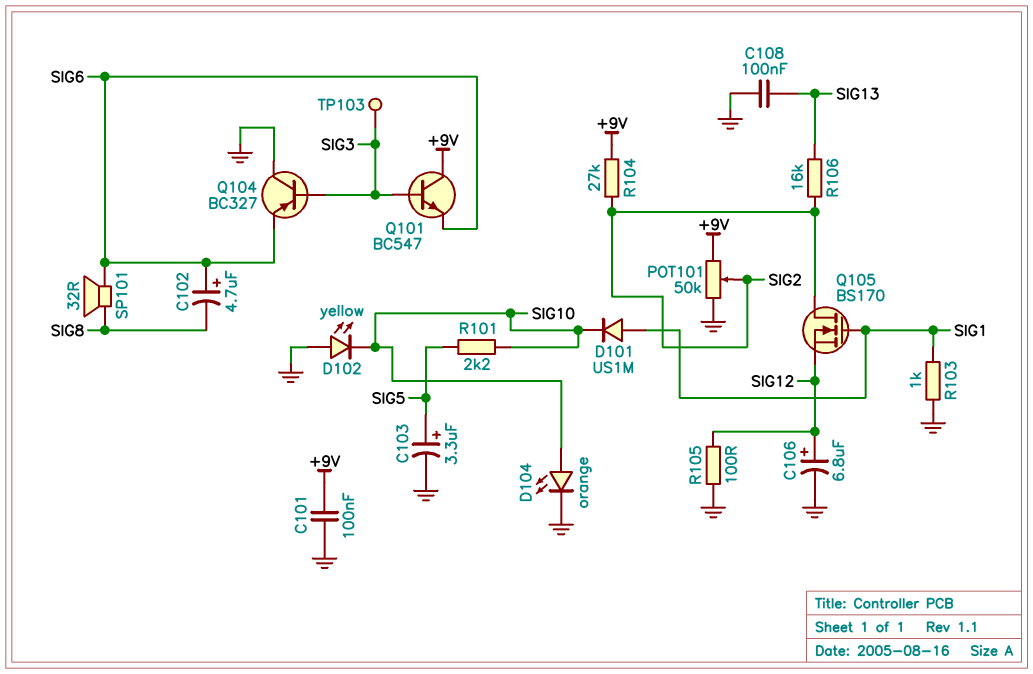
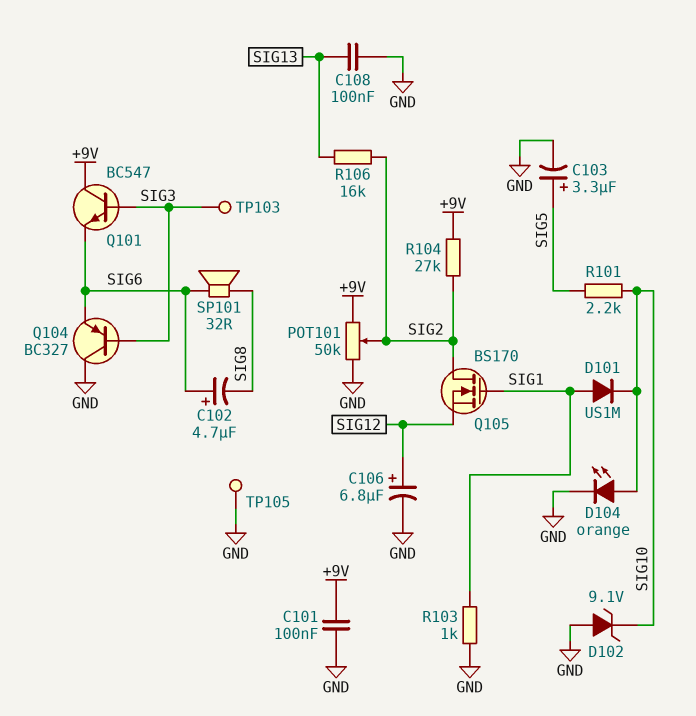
D102: LED yellow (A GND, K SIG10) -> zener 9.1V (A GND, K SIG10)
R105: 100 (GND, SIG12) -> none
TP105: none -> test point (GND)

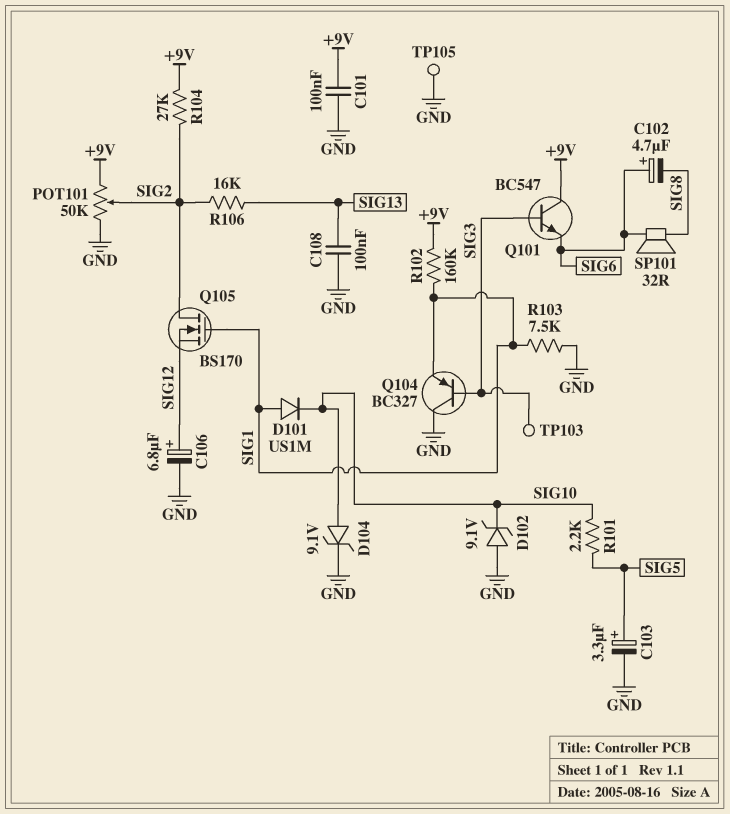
D104: LED orange (A SIG10, K GND) -> zener 9.1V (A SIG10, K GND)
Q104: PNP BC327 (B SIG3, C GND, E SIG6) -> PNP BC327 (B SIG3, C GND, E SIG1)
R102: none -> 160k (+9V, SIG1)
R103: 1k (GND, SIG1) -> 7.5k (GND, SIG1)

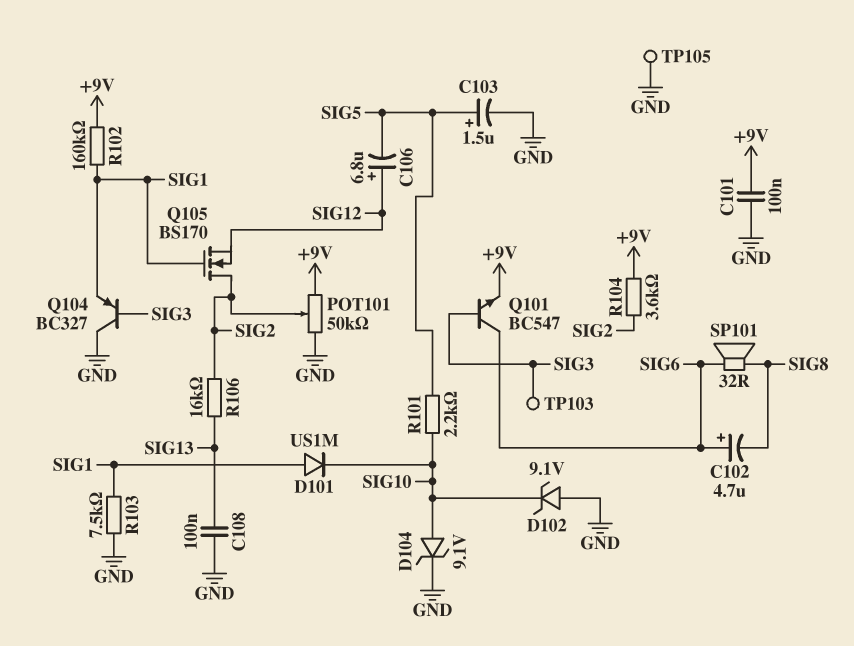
C103: 3.3uF (plus SIG5, minus GND) -> 1.5uF (plus SIG5, minus GND)
C106: 6.8uF (plus SIG12, minus GND) -> 6.8uF (plus SIG12, minus SIG5)
Q101: NPN BC547 (B SIG3, C +9V, E SIG6) -> NPN BC547 (B SIG3, C SIG6, E +9V)
R104: 27k (+9V, SIG2) -> 3.6k (+9V, SIG2)

